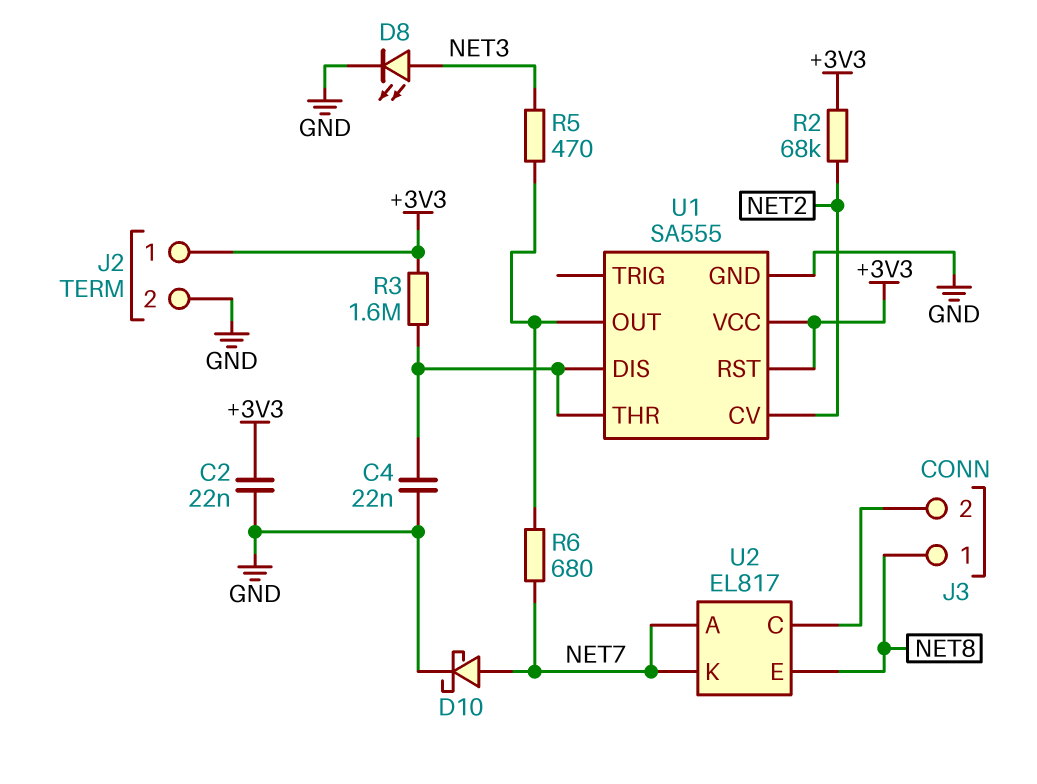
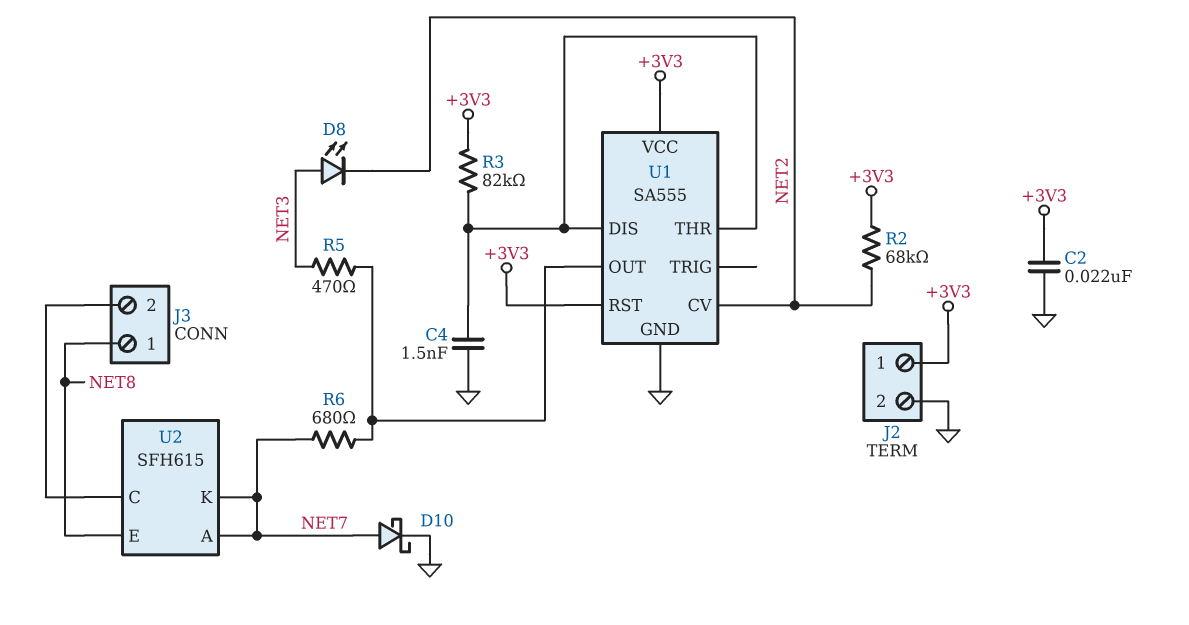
C4: 22nF (GND, U1/DIS) -> 1.5nF (GND, U1/DIS)
D8: LED (A NET3, K GND) -> LED (A NET3, K NET2)
R3: 1.6M (+3V3, U1/DIS) -> 82k (+3V3, U1/DIS)
U2: EL817 -> SFH615

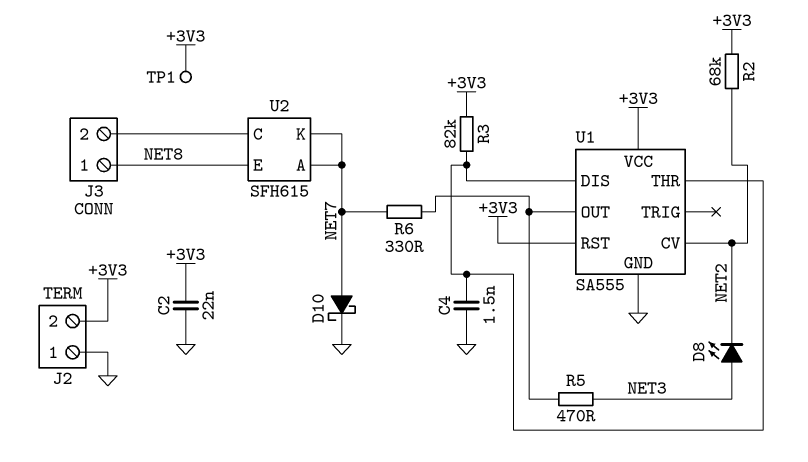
J2 pin 1: +3V3 -> GND
J2 pin 2: GND -> +3V3
R6: 680 (NET7, U1/OUT) -> 330 (NET7, U1/OUT)
TP1: none -> test point (+3V3)

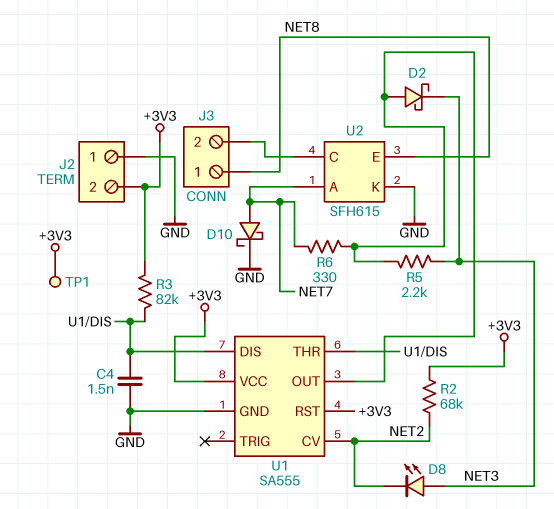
C2: 22nF (+3V3, GND) -> none
D2: none -> schottky (A U1/OUT, K NET3)
R5: 470 (NET3, U1/OUT) -> 2.2k (NET3, U1/OUT)
U2 pin K: NET7 -> GND

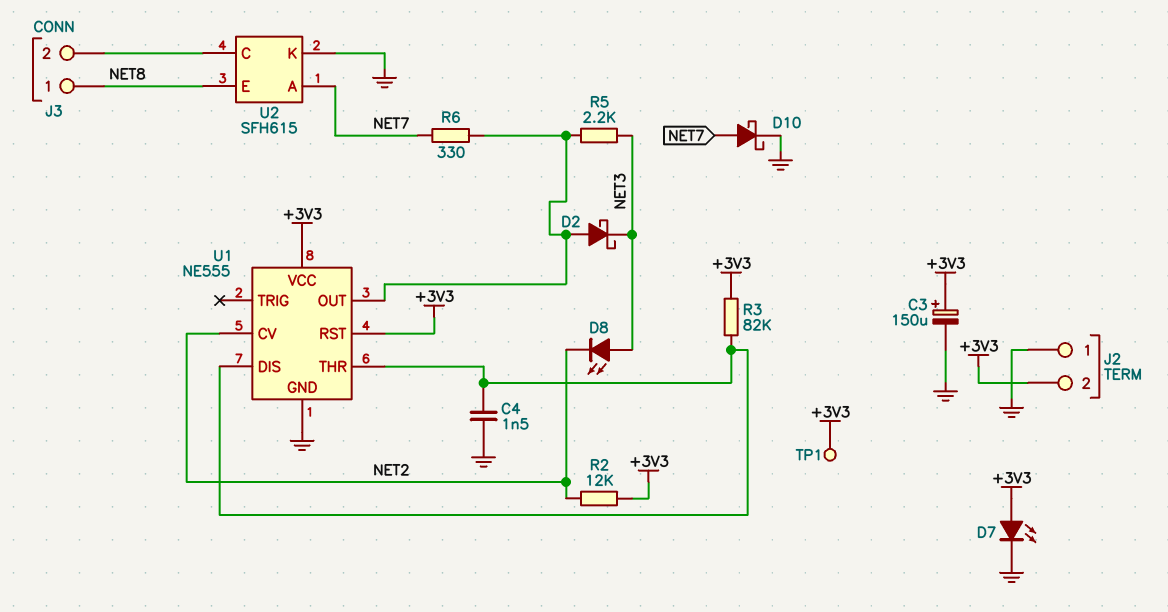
C3: none -> 150uF (plus +3V3, minus GND)
D7: none -> LED (A +3V3, K GND)
R2: 68k (+3V3, NET2) -> 12k (+3V3, NET2)
U1: SA555 -> NE555

